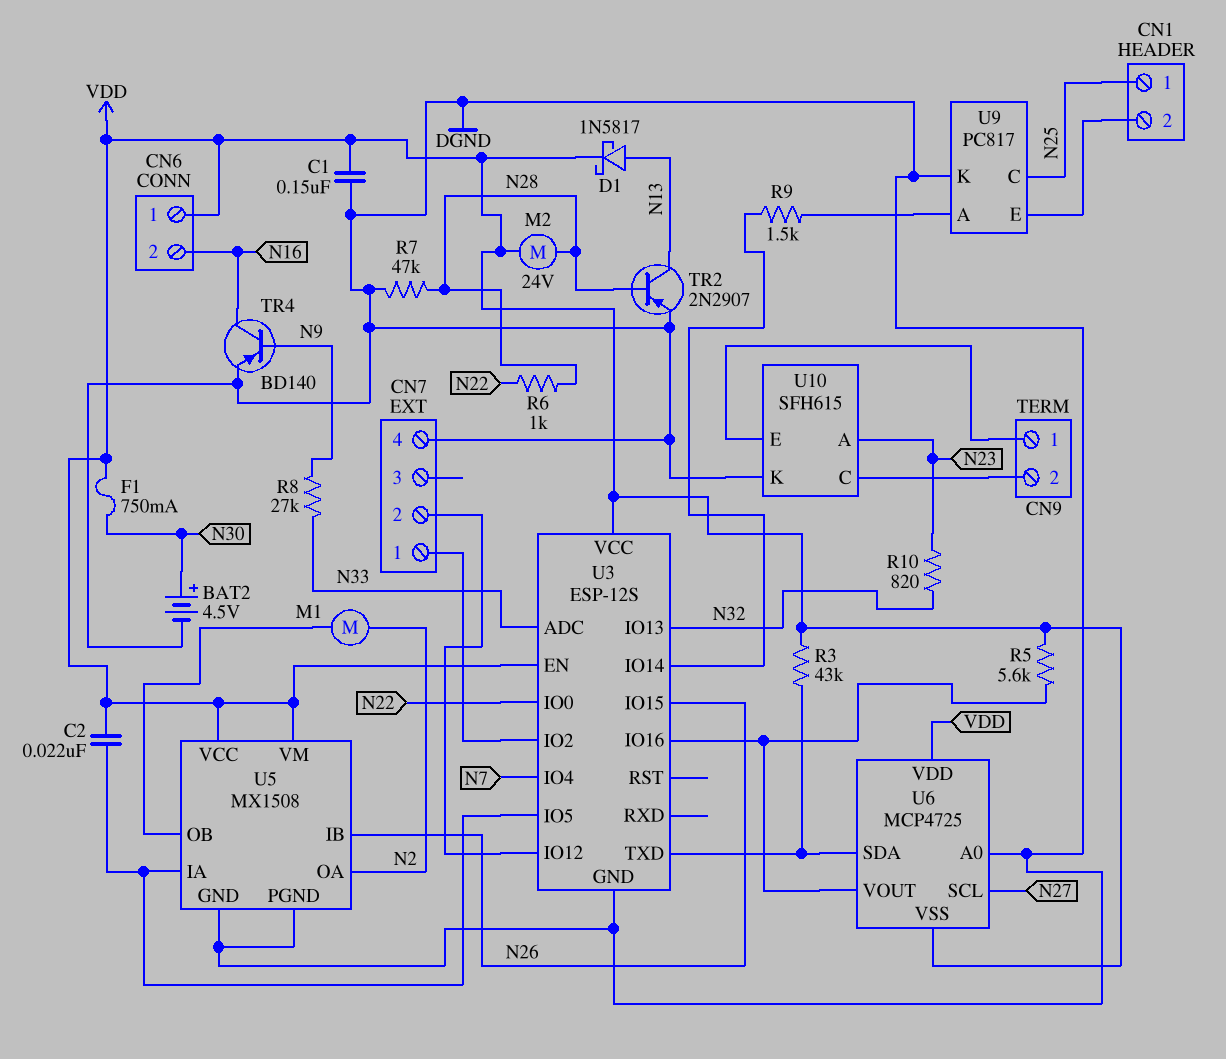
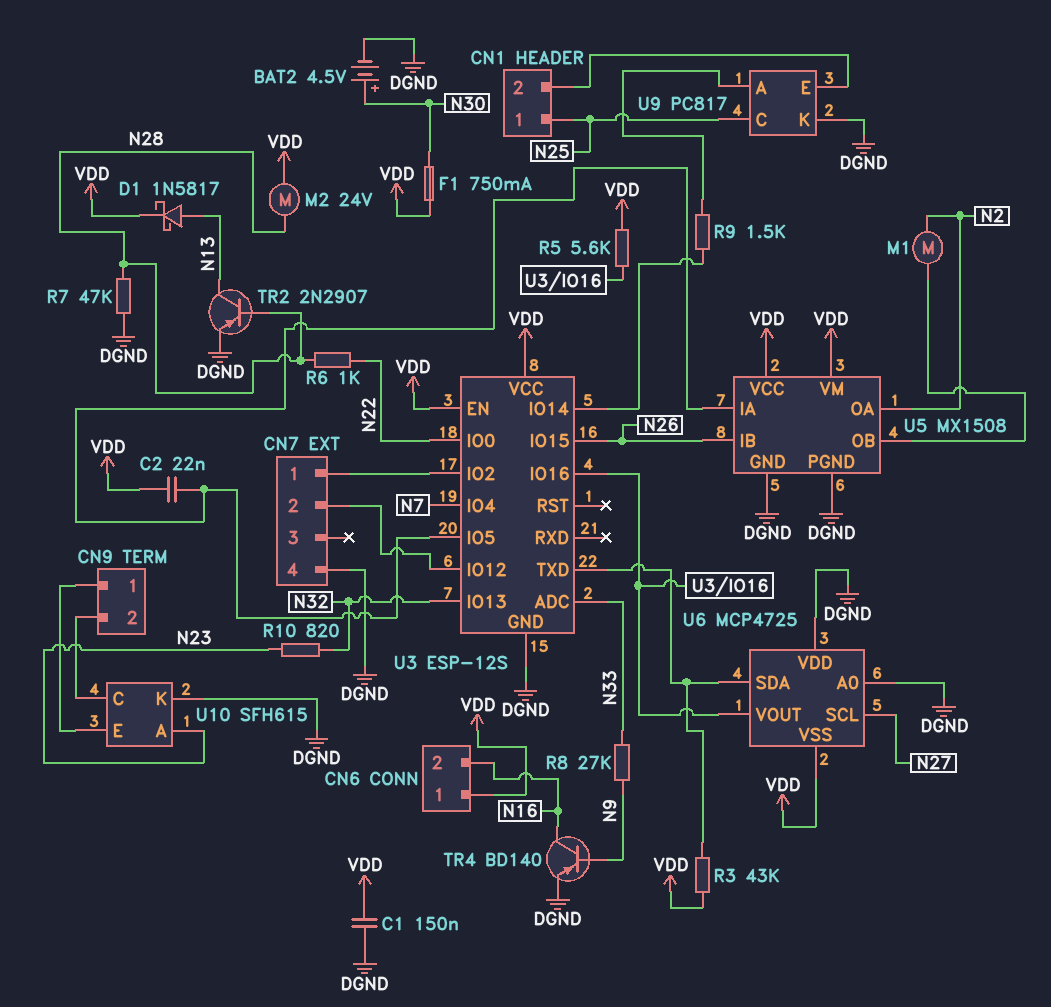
U6 pin VDD: VDD -> DGND

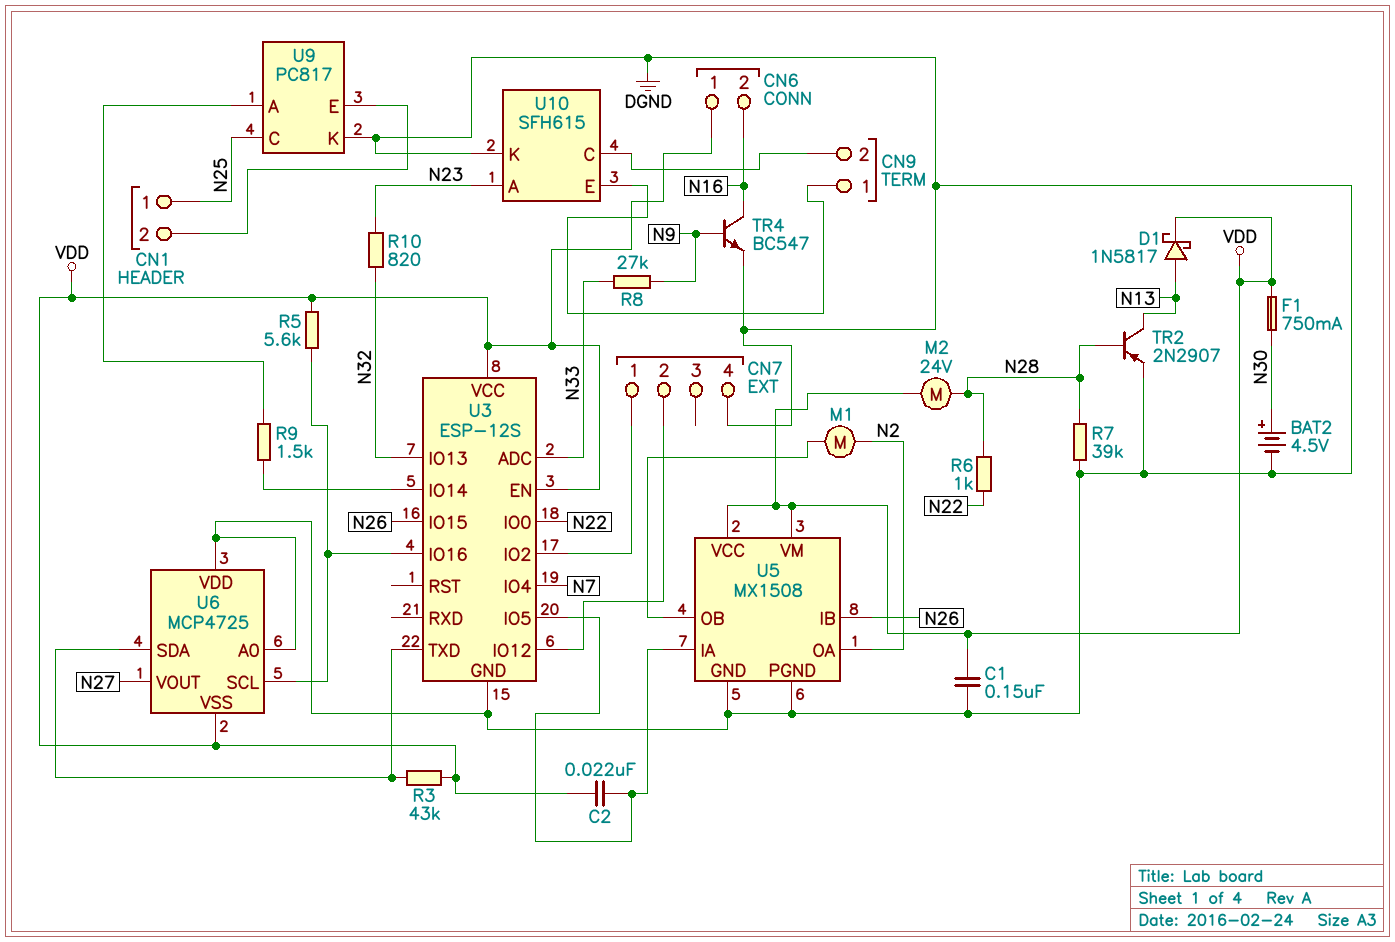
R7: 47k (DGND, N28) -> 39k (DGND, N28)
TR4: PNP BD140 (B N9, C N16, E DGND) -> NPN BC547 (B N9, C N16, E DGND)
U6 pin SCL: N27 -> U3/IO16
U6 pin VOUT: U3/IO16 -> N27

